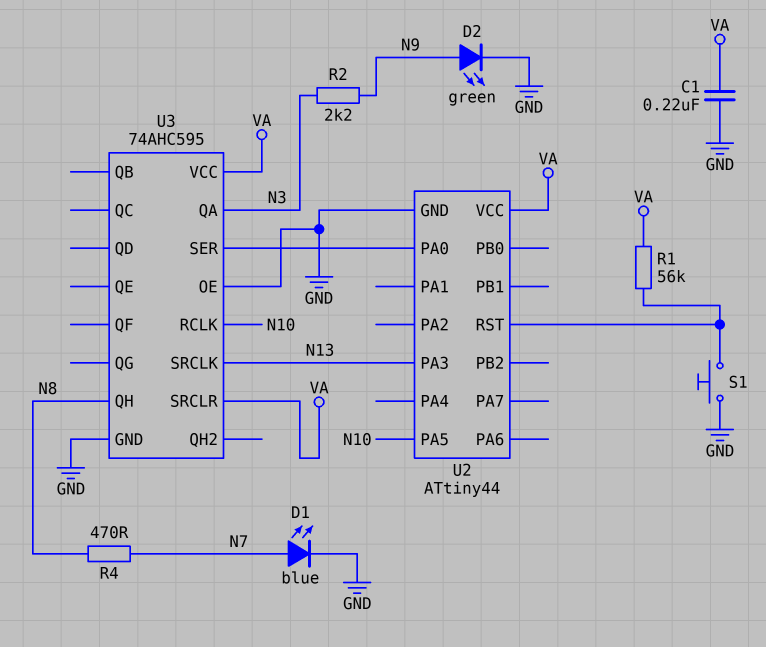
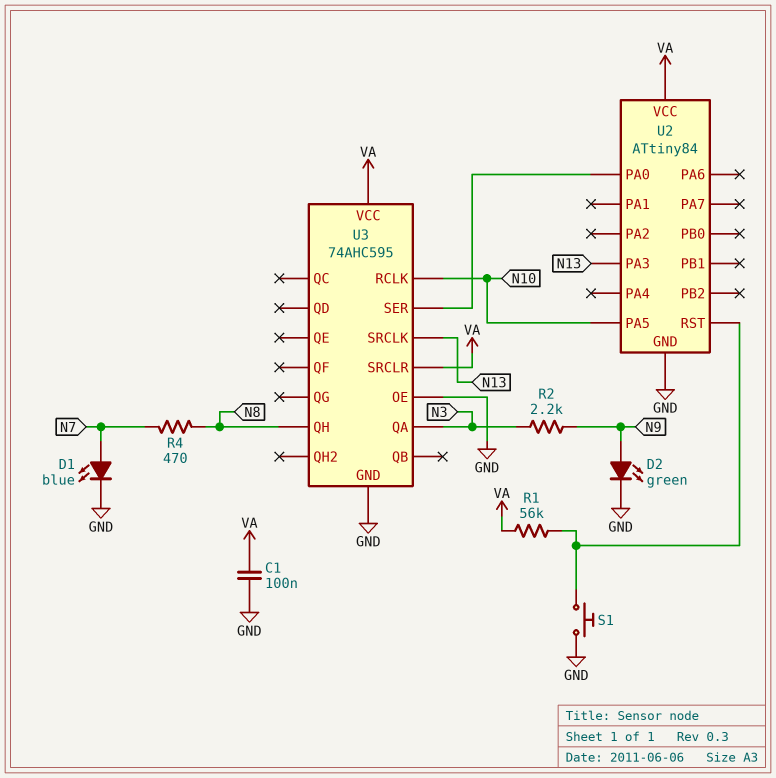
C1: 220nF (GND, VA) -> 100nF (GND, VA)
U2: ATtiny44 -> ATtiny84

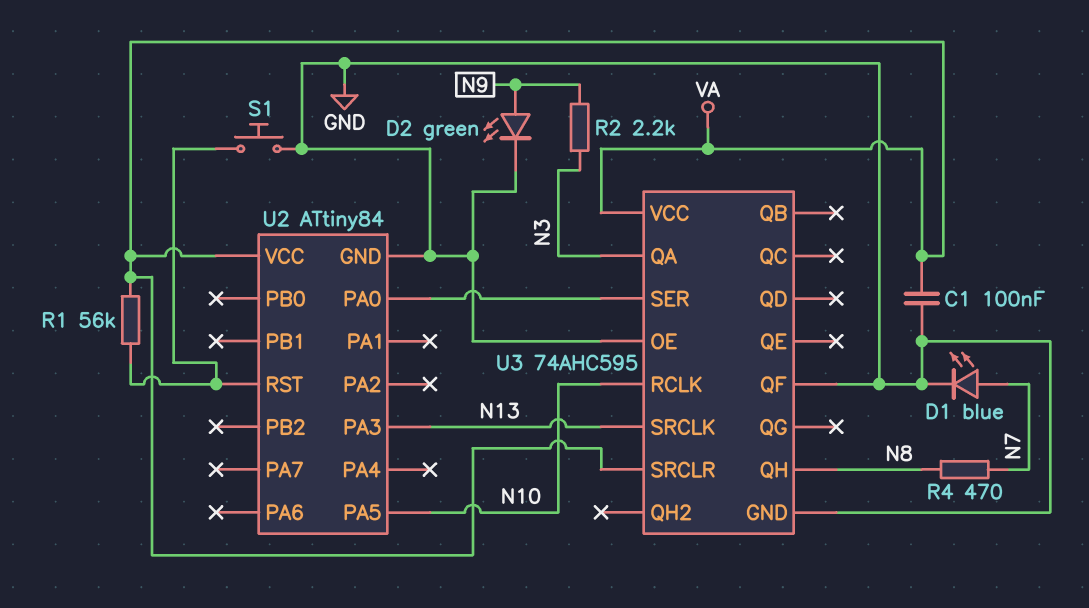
U3 pin QF: none -> GND

